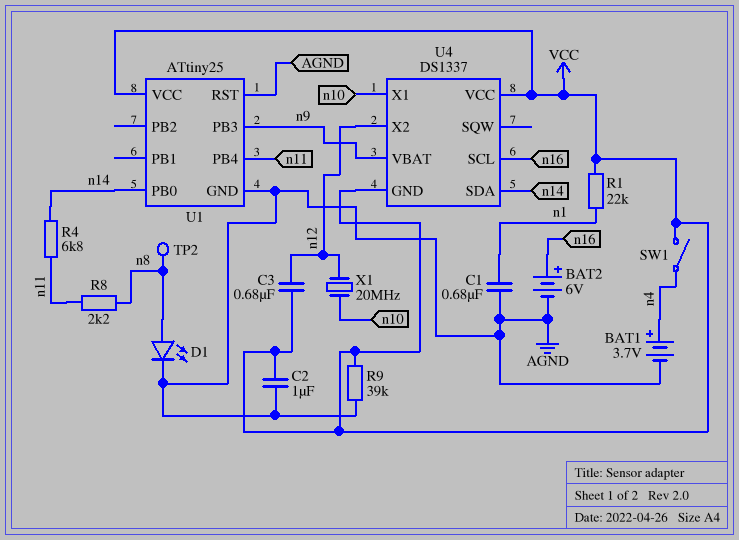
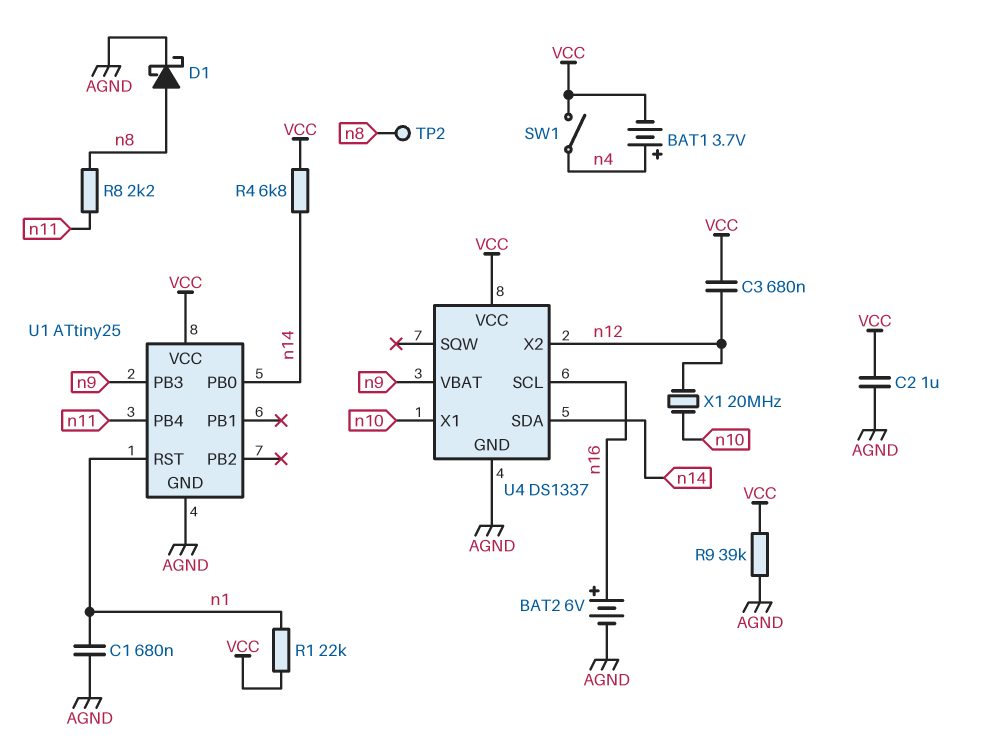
BAT1: 3.7V (plus n4, minus AGND) -> 3.7V (plus n4, minus VCC)
D1: LED (A n8, K AGND) -> schottky (A n8, K AGND)
R4: 6.8k (n11, n14) -> 6.8k (VCC, n14)
U1 pin RST: AGND -> n1
U4 pin GND: VCC -> AGND

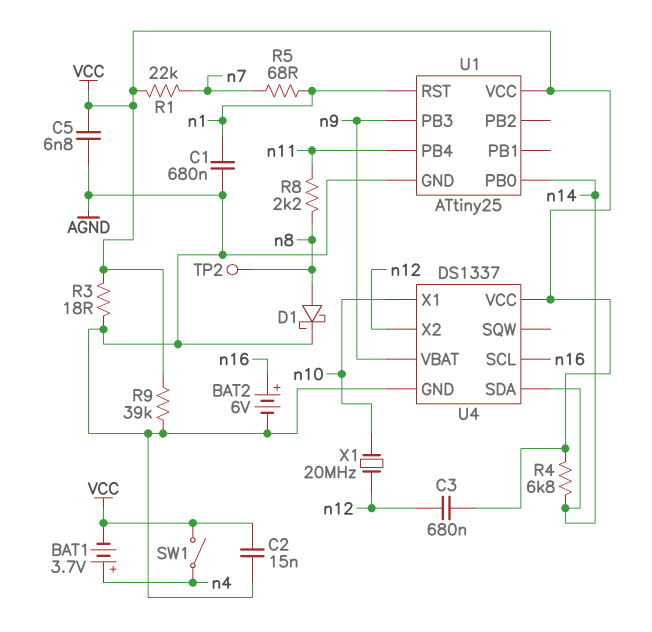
C2: 1uF (AGND, VCC) -> 15nF (AGND, VCC)
C5: none -> 6.8nF (AGND, VCC)
R1: 22k (VCC, n1) -> 22k (VCC, n7)
R3: none -> 18 (AGND, VCC)
R5: none -> 68 (n1, n7)

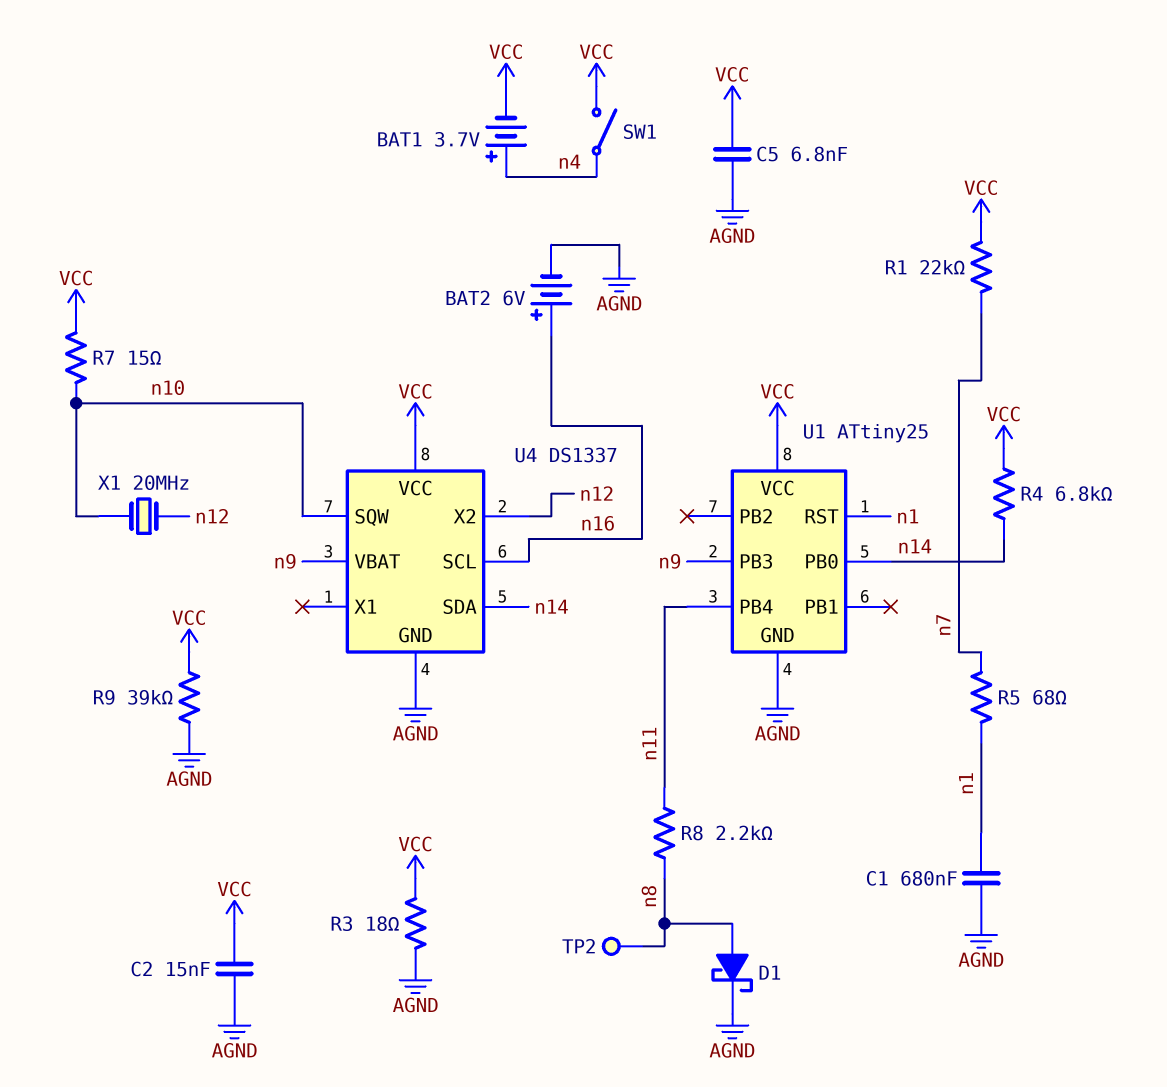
C3: 680nF (VCC, n12) -> none
R7: none -> 15 (VCC, n10)
U4 pin SQW: none -> n10
U4 pin X1: n10 -> none

